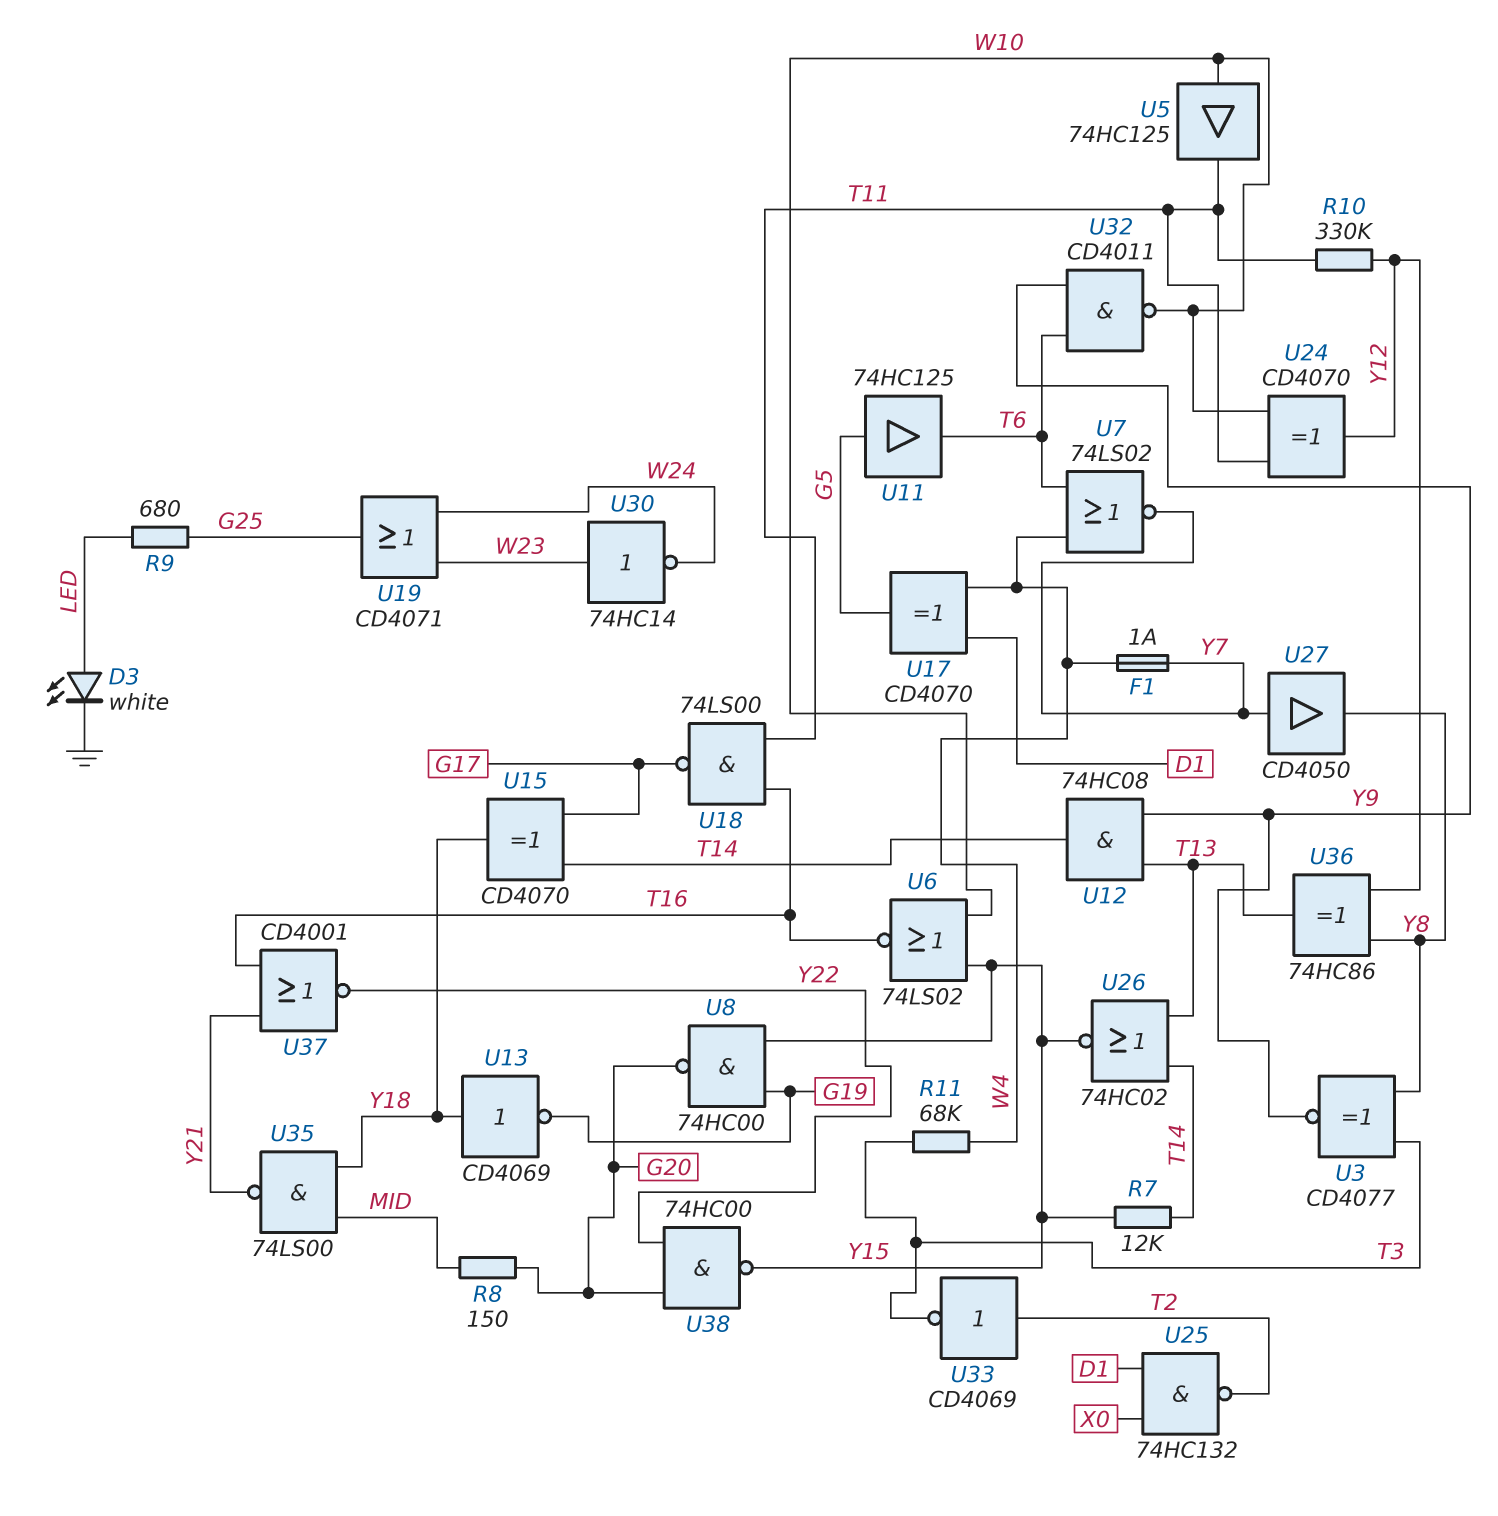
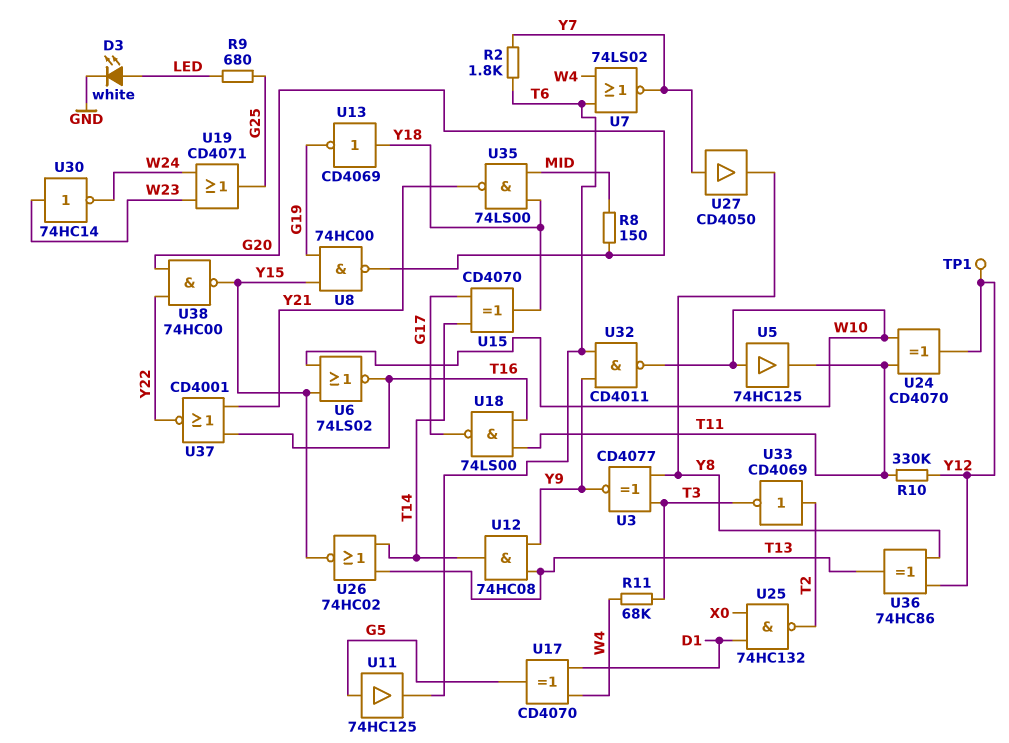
F1: 1A (W4, Y7) -> none
R2: none -> 1.8k (T6, Y7)
R7: 12k (T14, Y15) -> none
TP1: none -> test point (Y12)

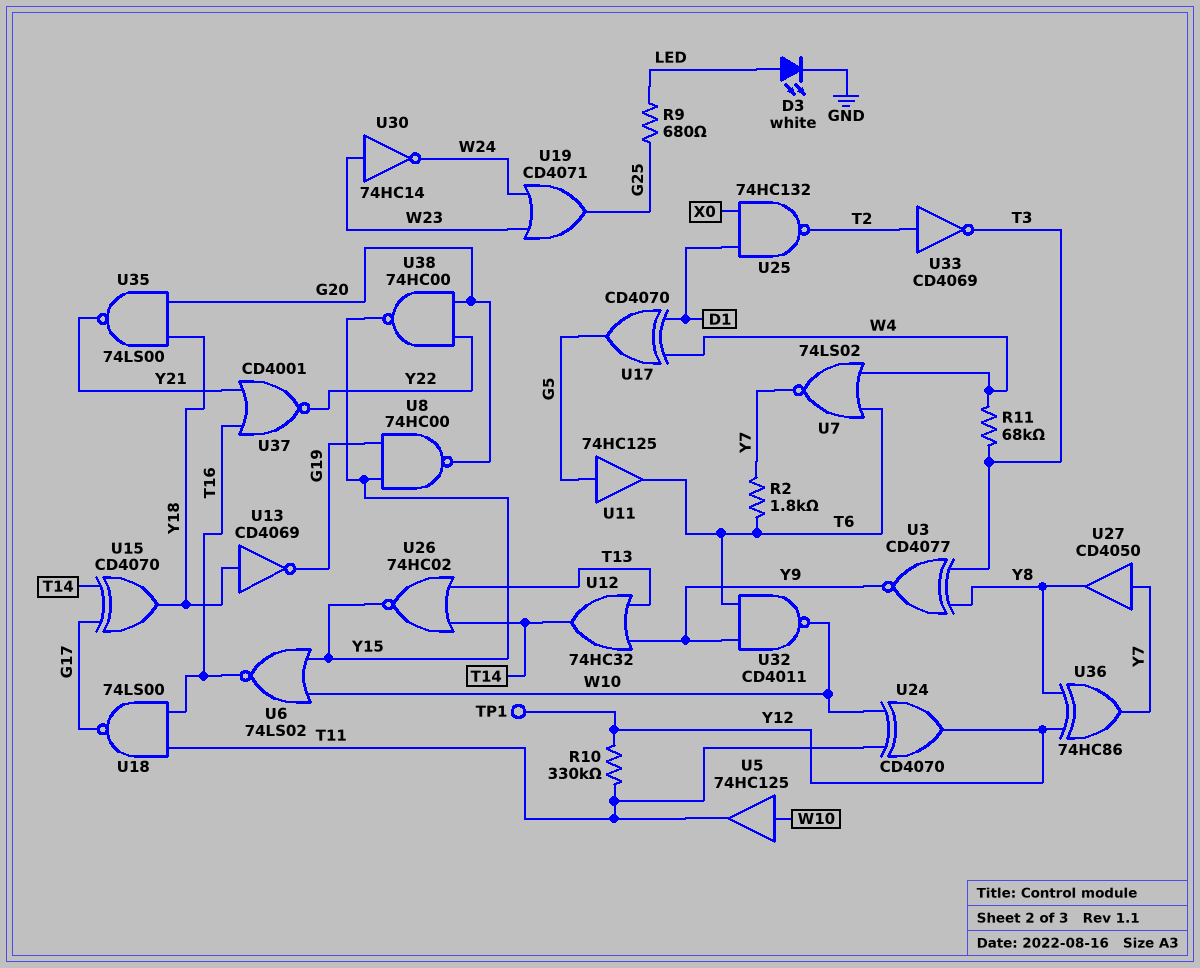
R8: 150 (G20, MID) -> none
U12: AND 74HC08 (in T13, in Y9, out T14) -> OR 74HC32 (in T13, in Y9, out T14)
U35: NAND 74LS00 (in MID, in Y18, out Y21) -> NAND 74LS00 (in G20, in Y18, out Y21)
U36: XOR 74HC86 (in Y8, in Y12, out T13) -> XOR 74HC86 (in Y8, in Y12, out Y7)

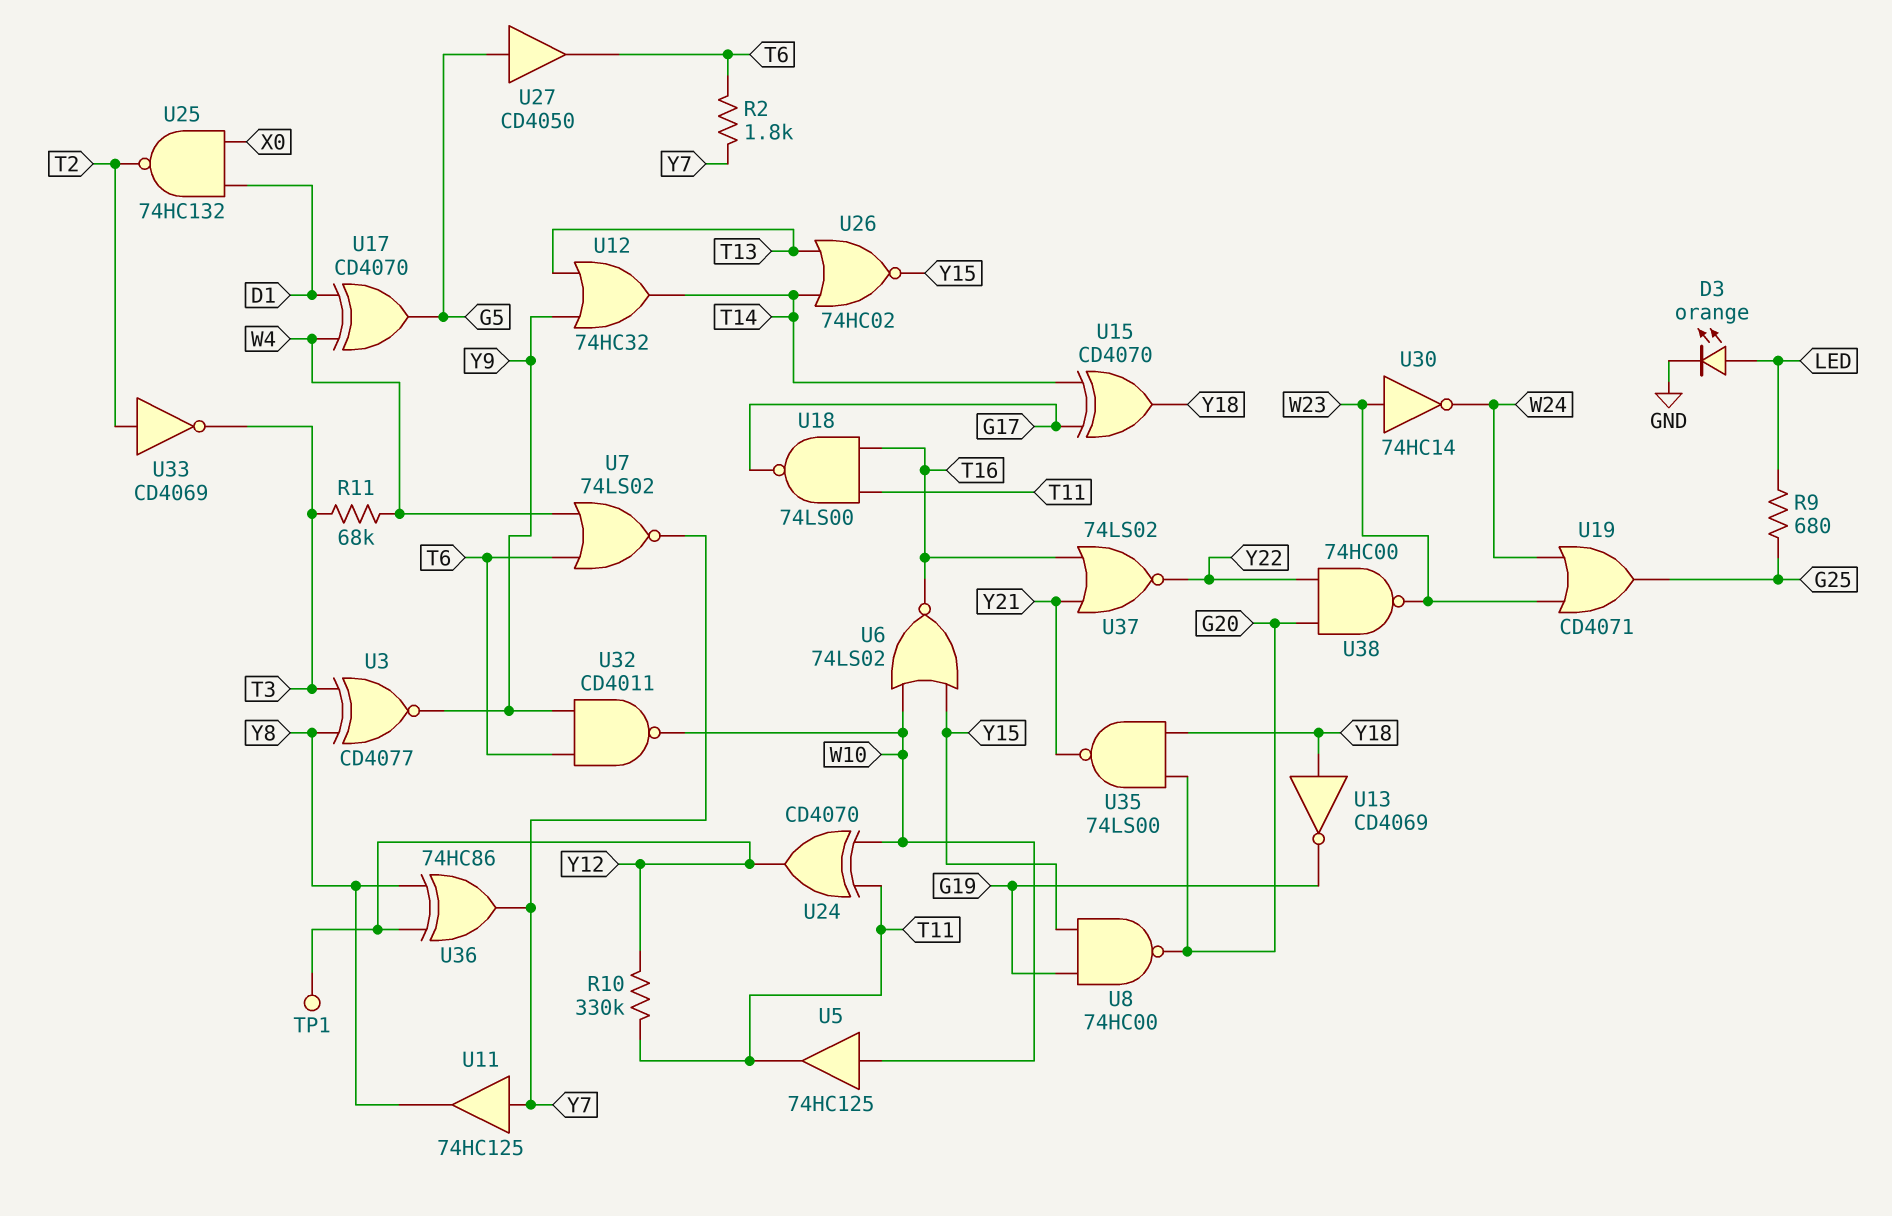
D3: LED white (A LED, K GND) -> LED orange (A LED, K GND)
U11: buffer 74HC125 (in G5, out T6) -> buffer 74HC125 (in Y7, out Y8)
U27: buffer CD4050 (in Y7, out Y8) -> buffer CD4050 (in G5, out T6)
U37: NOR CD4001 (in T16, in Y21, out Y22) -> NOR 74LS02 (in T16, in Y21, out Y22)
U38: NAND 74HC00 (in G20, in Y22, out Y15) -> NAND 74HC00 (in G20, in Y22, out W23)

